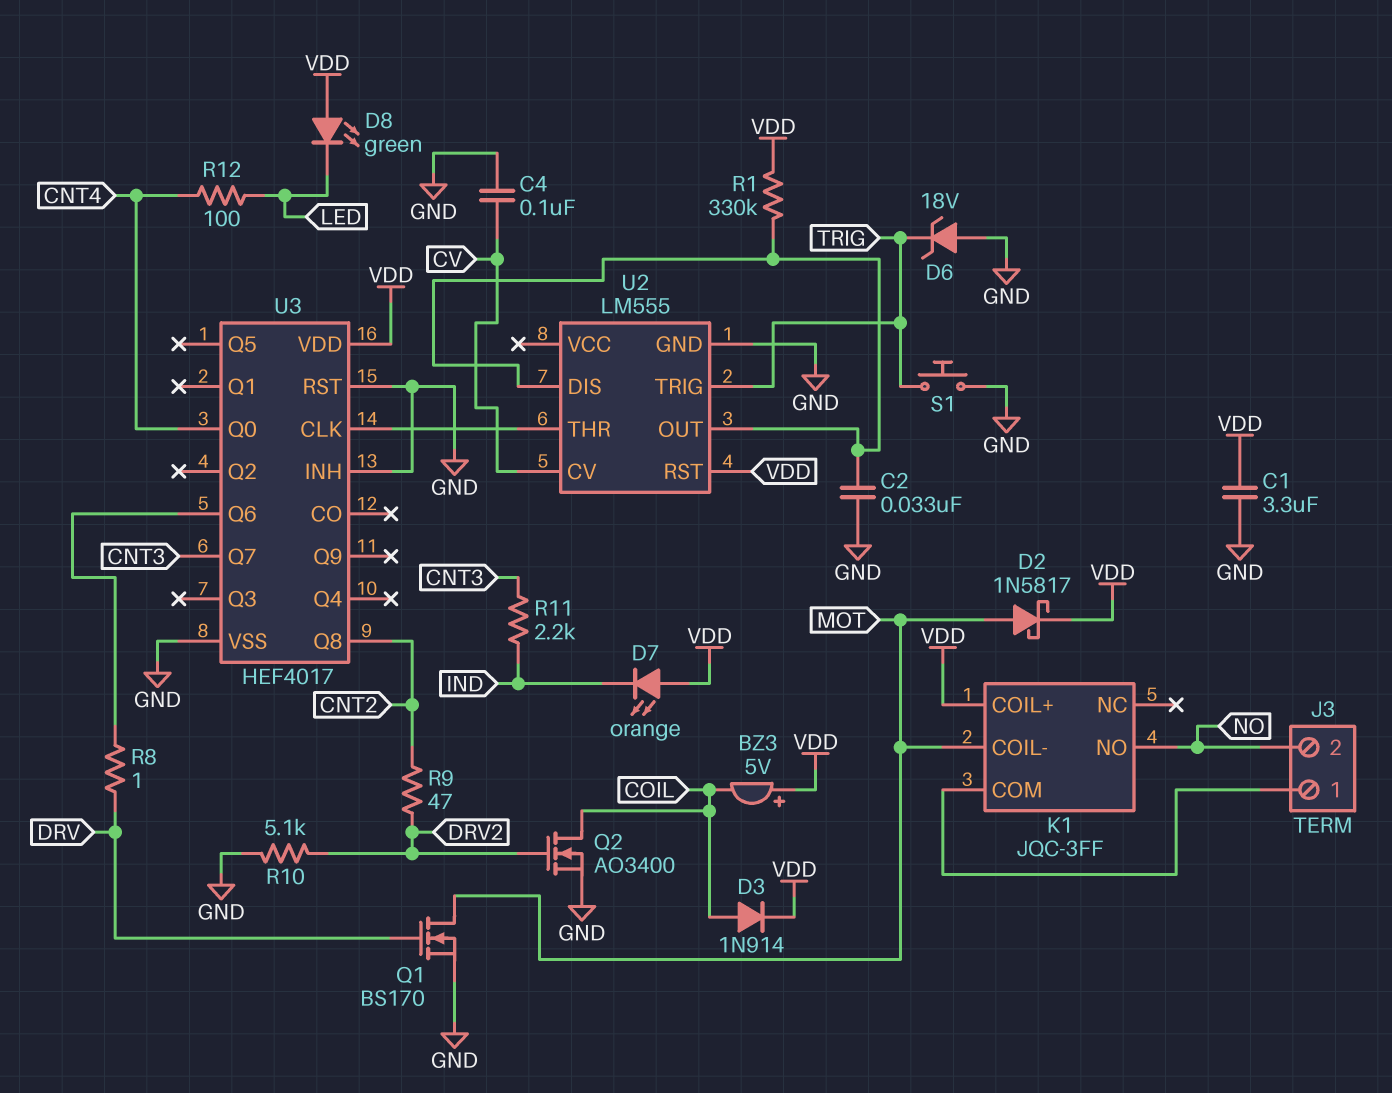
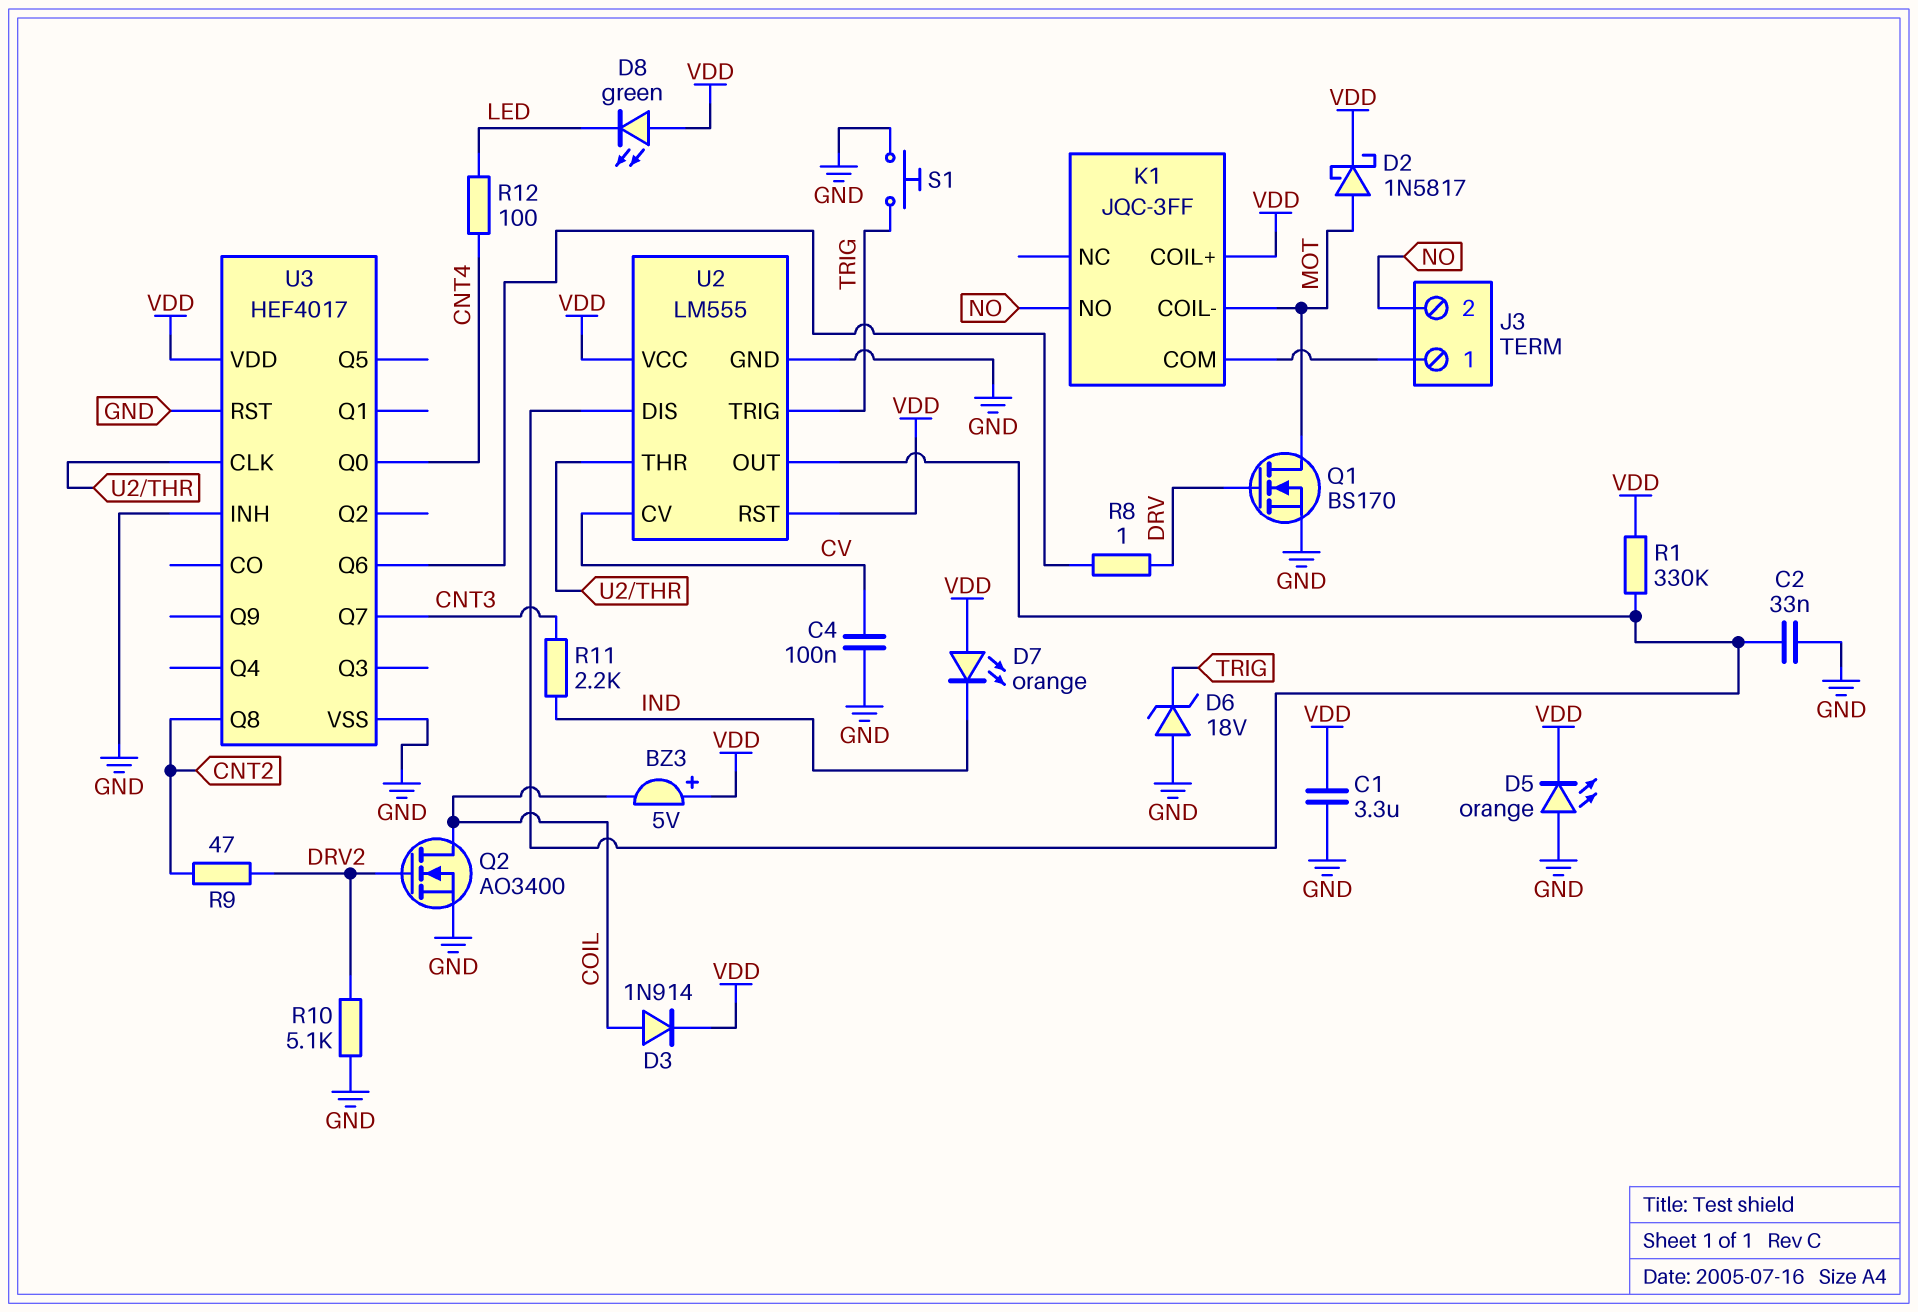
D5: none -> LED orange (A GND, K VDD)
U2 pin VCC: none -> VDD

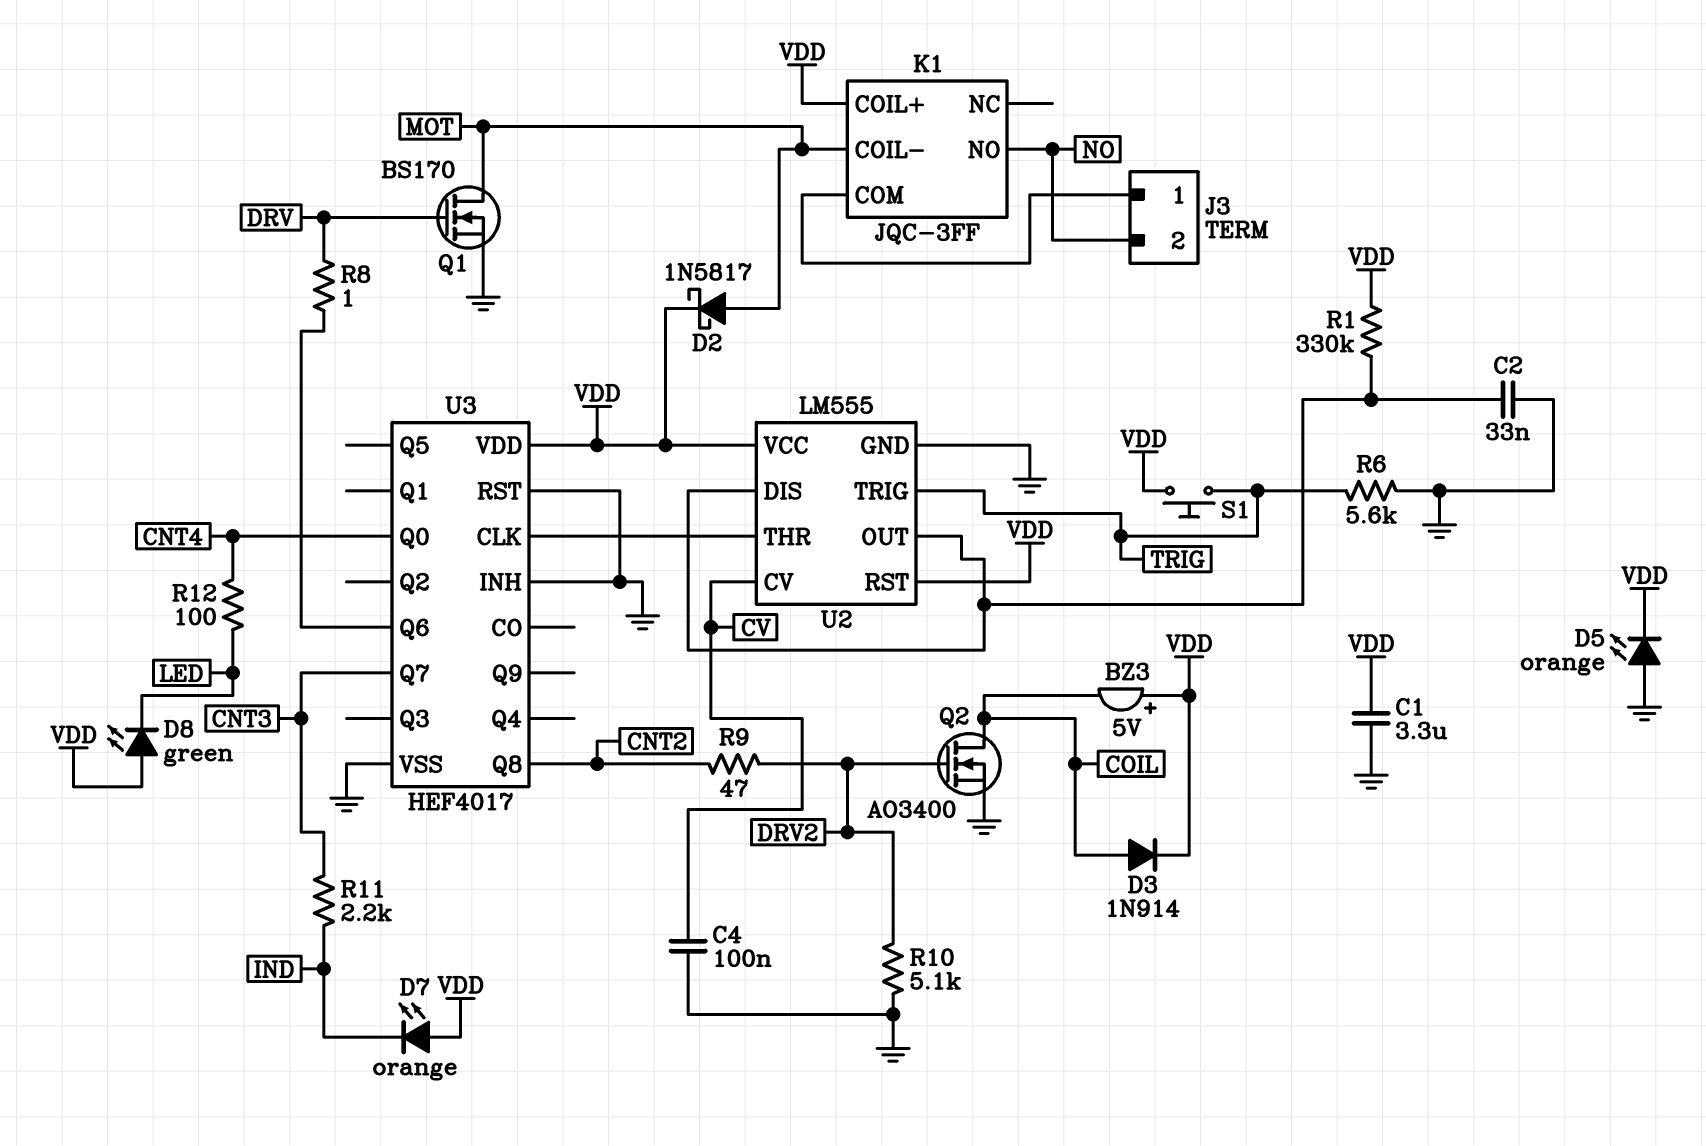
D6: zener 18V (A GND, K TRIG) -> none
R6: none -> 5.6k (GND, TRIG)
S1: button (GND, TRIG) -> button (TRIG, VDD)

